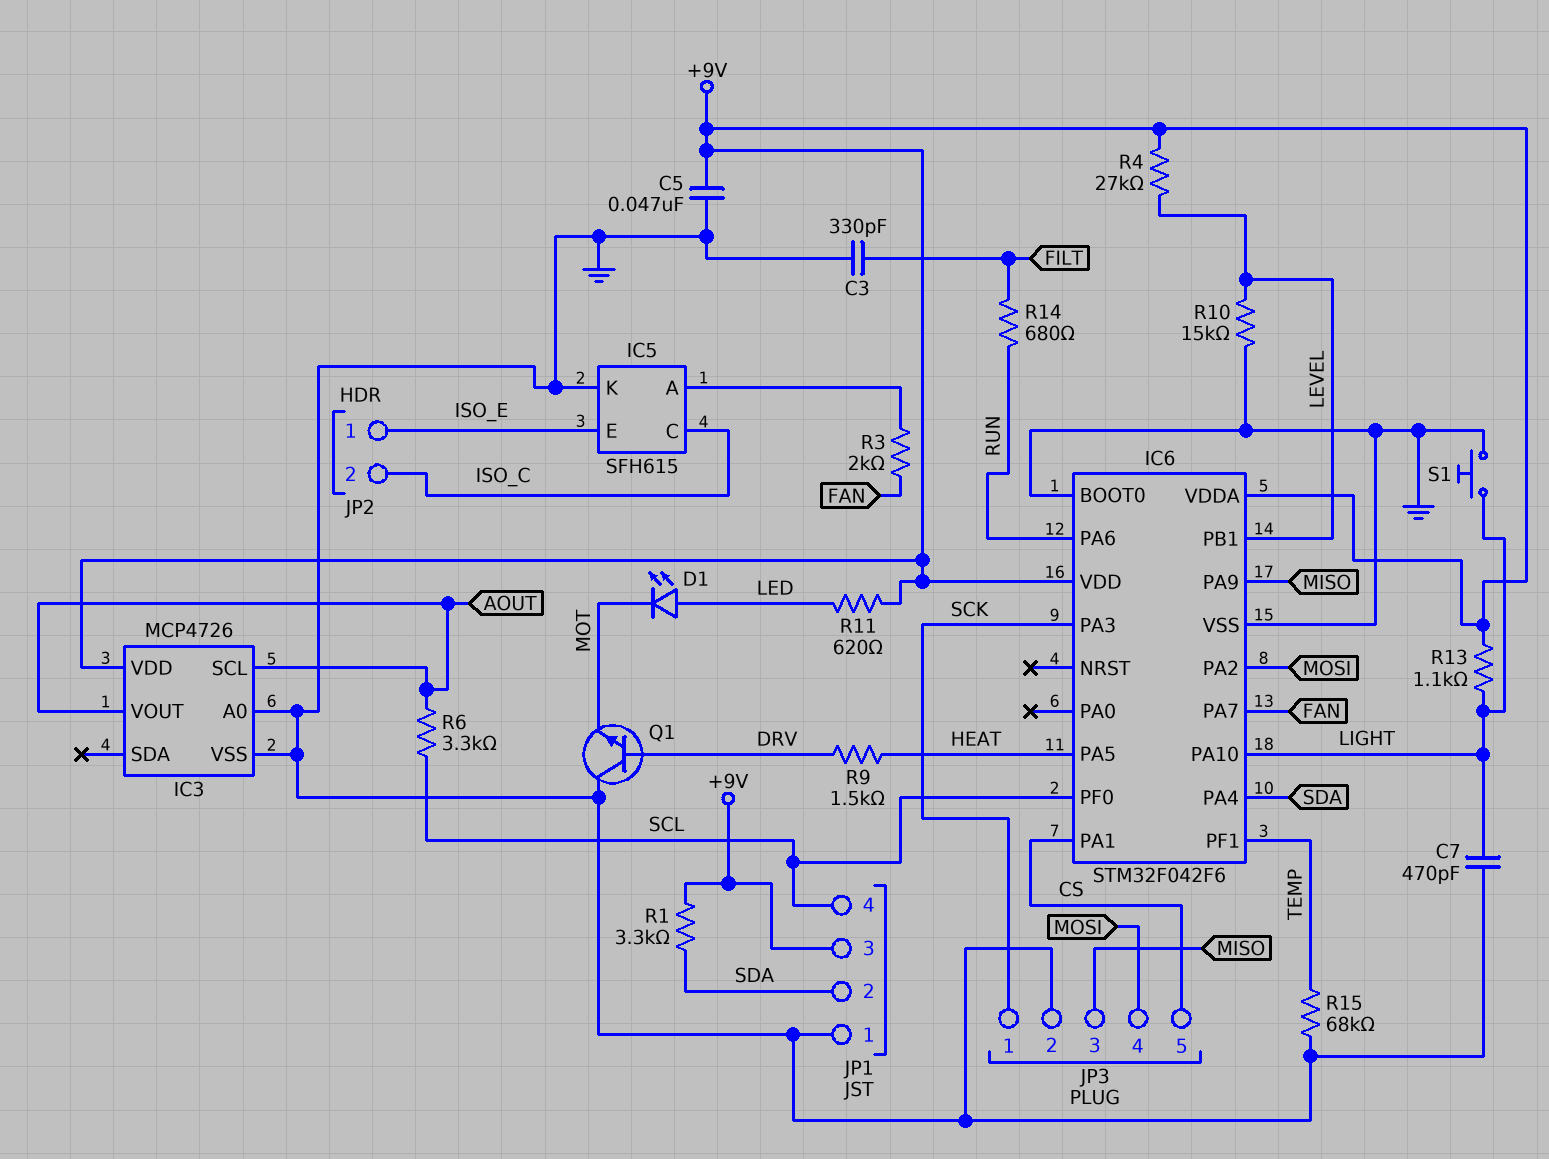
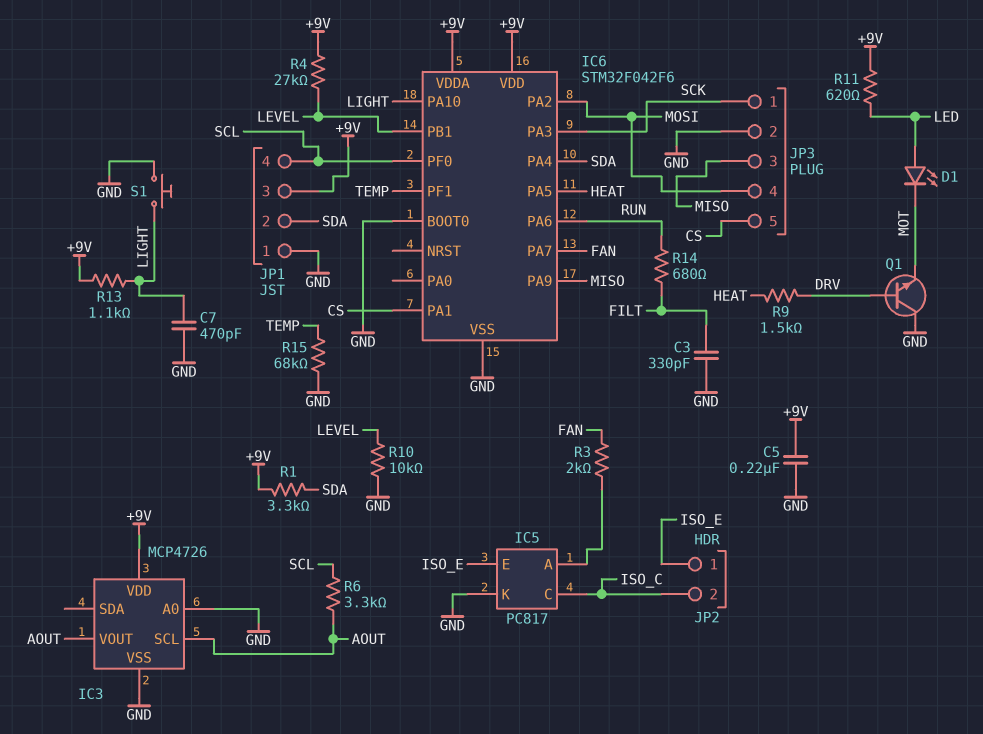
C5: 47nF (+9V, GND) -> 220nF (+9V, GND)
IC5: SFH615 -> PC817
R10: 15k (GND, LEVEL) -> 10k (GND, LEVEL)

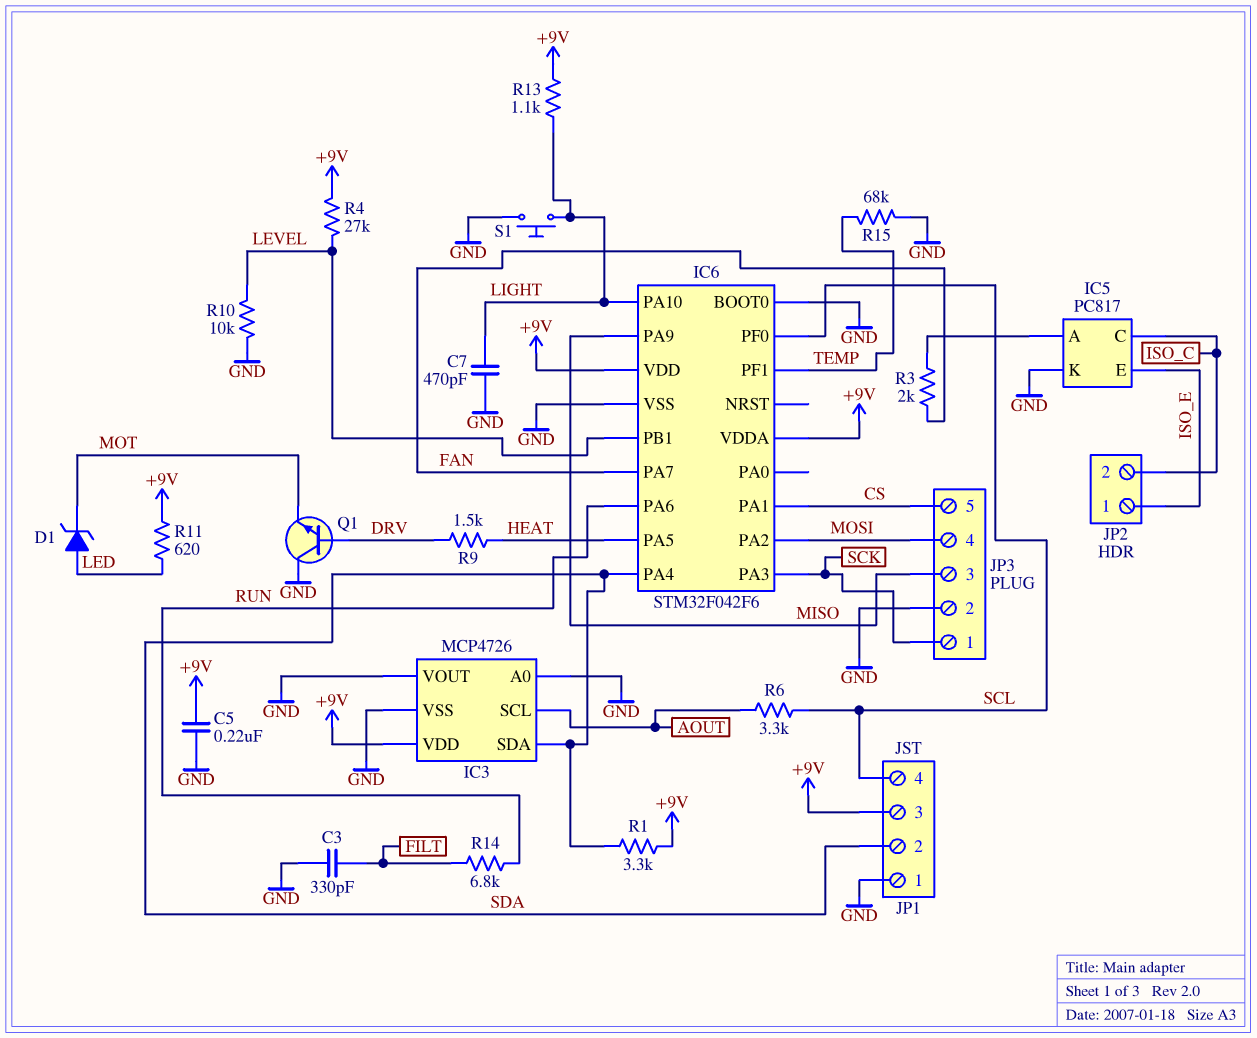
D1: LED (A LED, K MOT) -> zener (A LED, K MOT)
IC3 pin SDA: none -> SDA
IC3 pin VOUT: AOUT -> GND
R14: 680 (FILT, RUN) -> 6.8k (FILT, RUN)

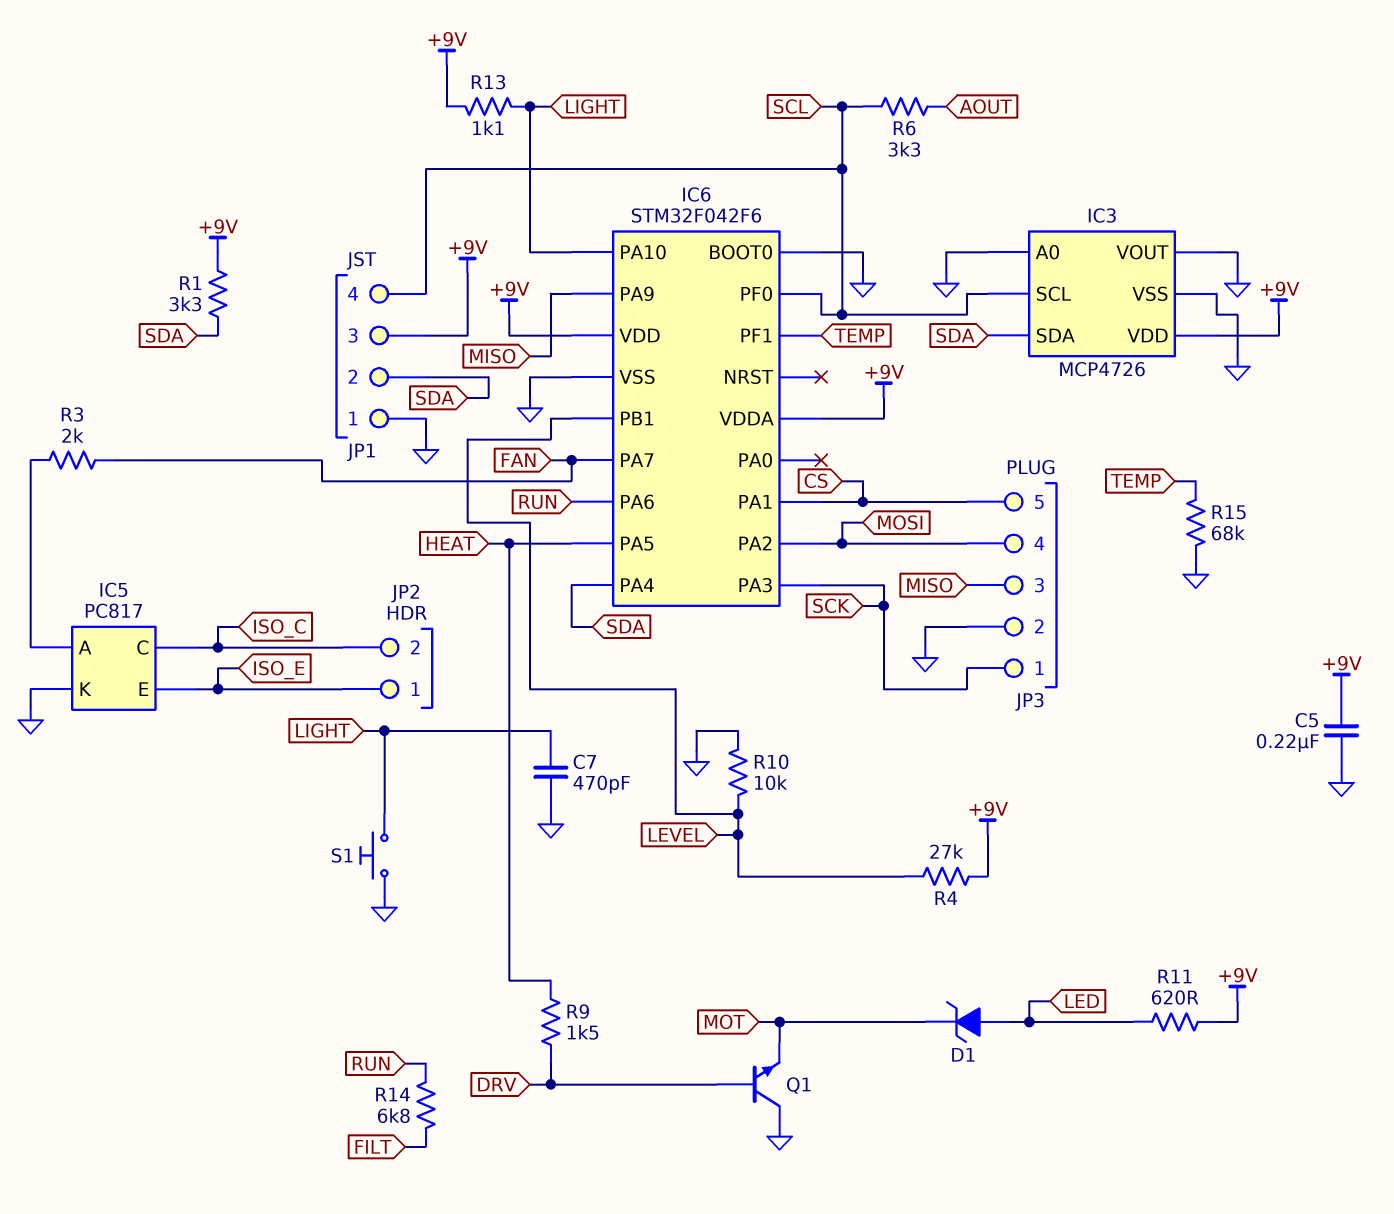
C3: 330pF (FILT, GND) -> none
IC3 pin SCL: AOUT -> SCL

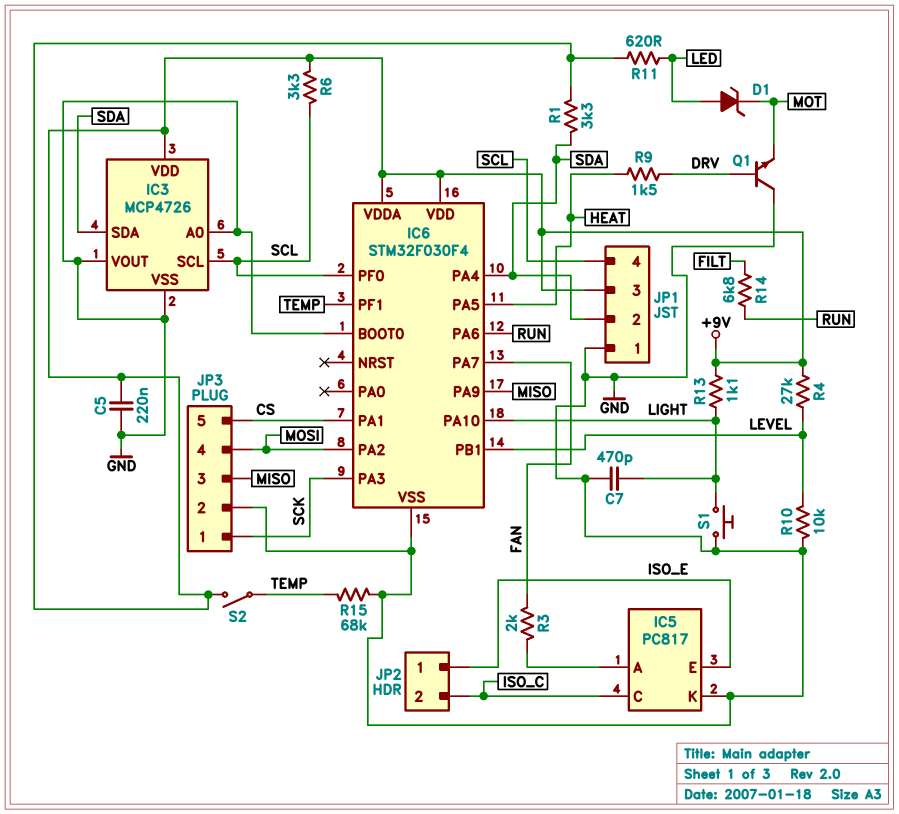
IC6: STM32F042F6 -> STM32F030F4
R6: 3.3k (AOUT, SCL) -> 3.3k (+9V, SCL)
S2: none -> switch (+9V, TEMP)

